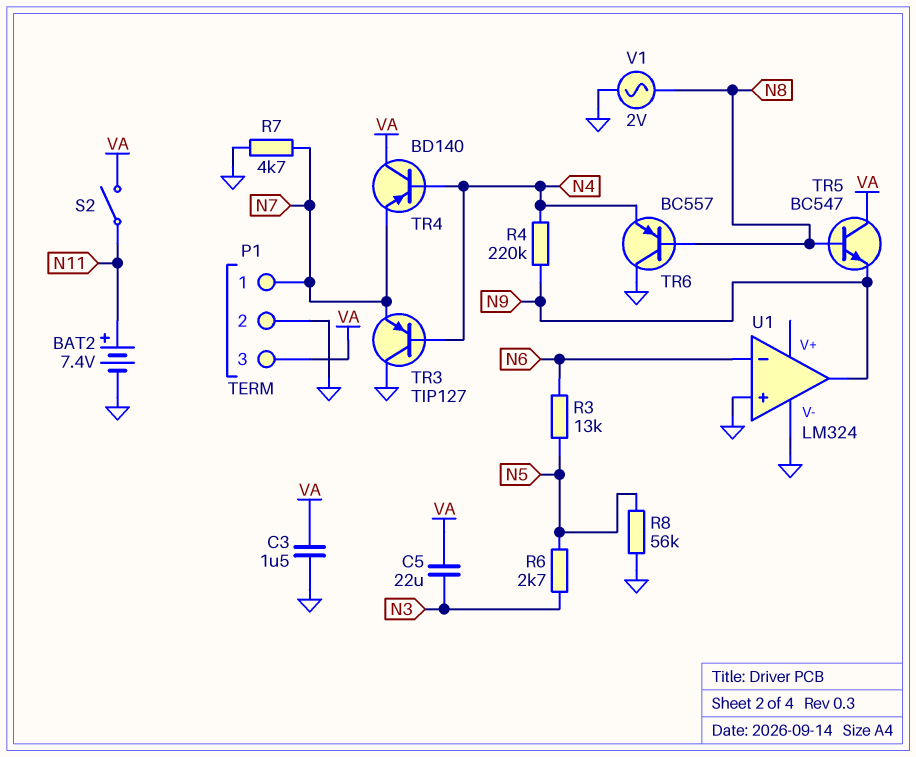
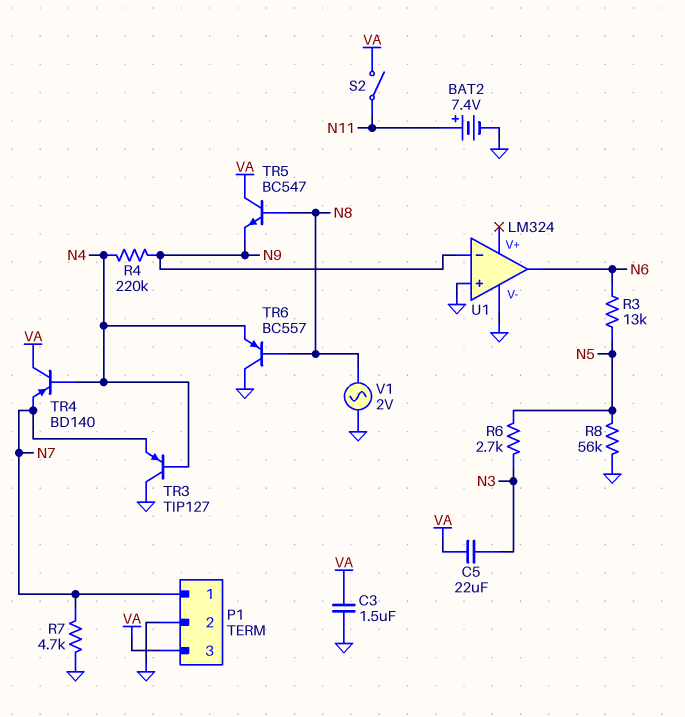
U1 pin in-: N6 -> N9
U1 pin out: N9 -> N6

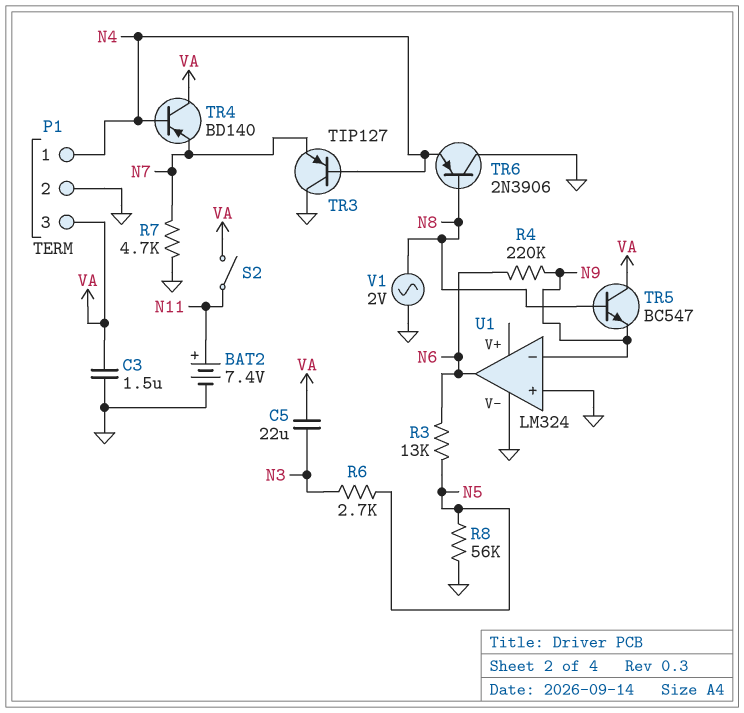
P1 pin 1: N7 -> N4
R4: 220k (N4, N9) -> 220k (N6, N9)
TR6: PNP BC557 (B N8, C GND, E N4) -> PNP 2N3906 (B N8, C GND, E N4)

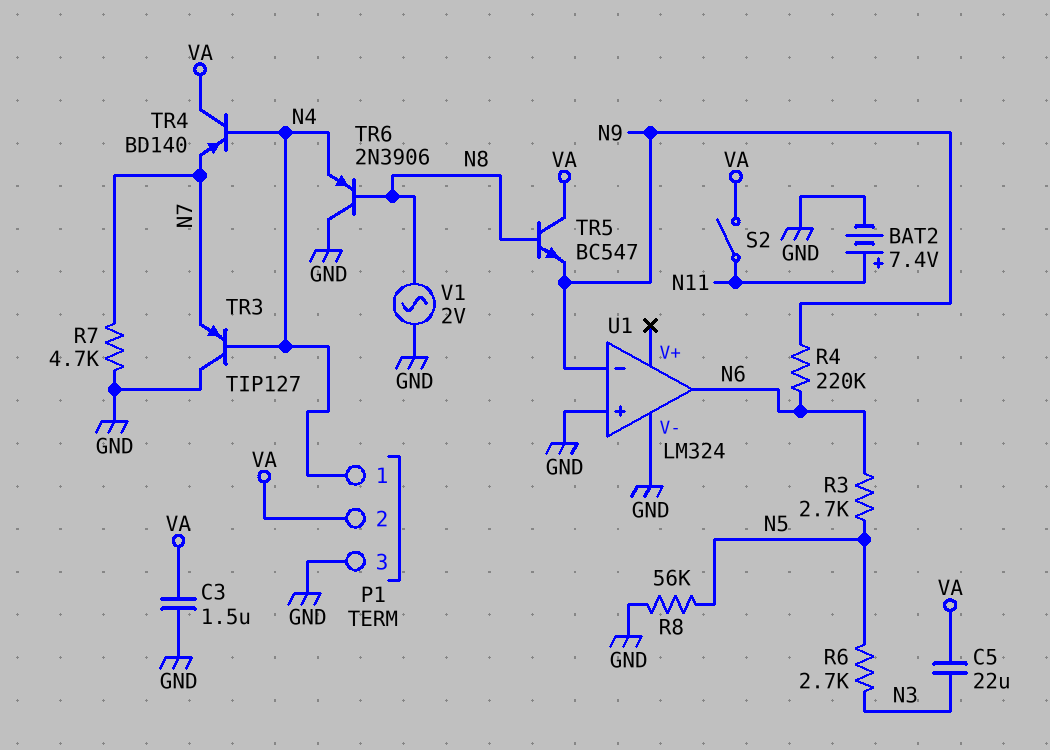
P1 pin 2: GND -> VA
P1 pin 3: VA -> GND
R3: 13k (N5, N6) -> 2.7k (N5, N6)

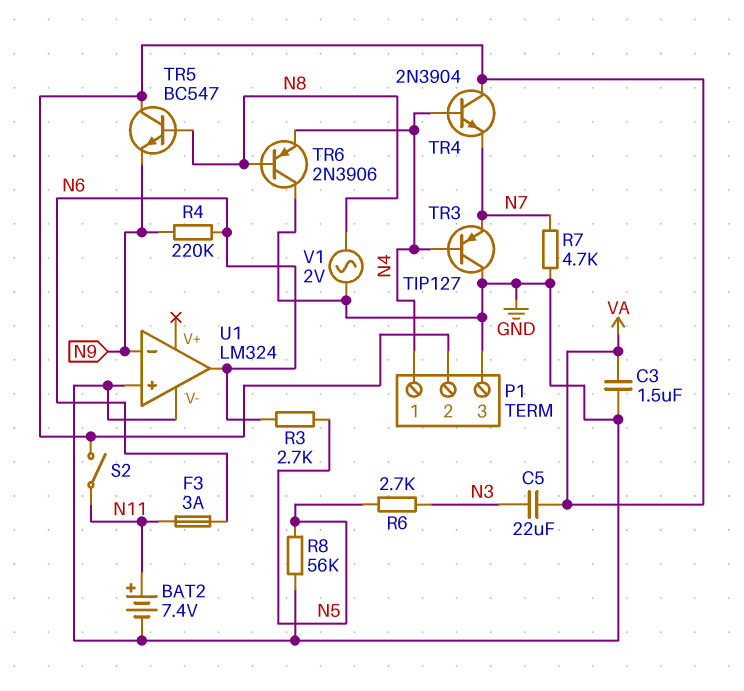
F3: none -> 3A (N6, N11)
TR4: PNP BD140 (B N4, C VA, E N7) -> NPN 2N3904 (B N4, C VA, E N7)

